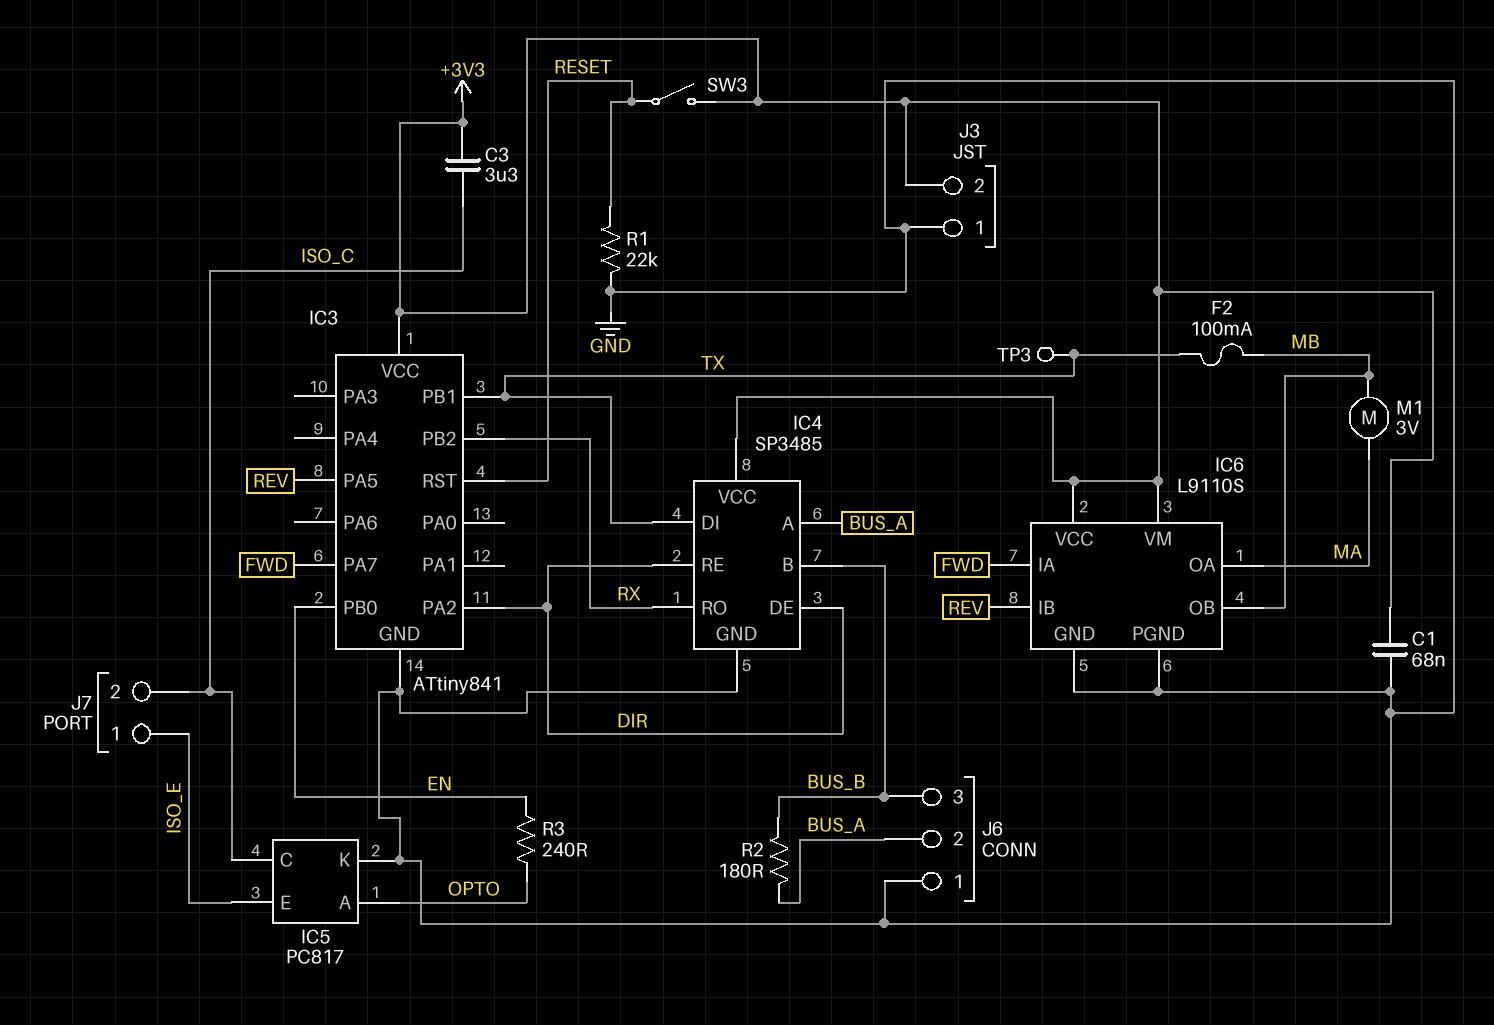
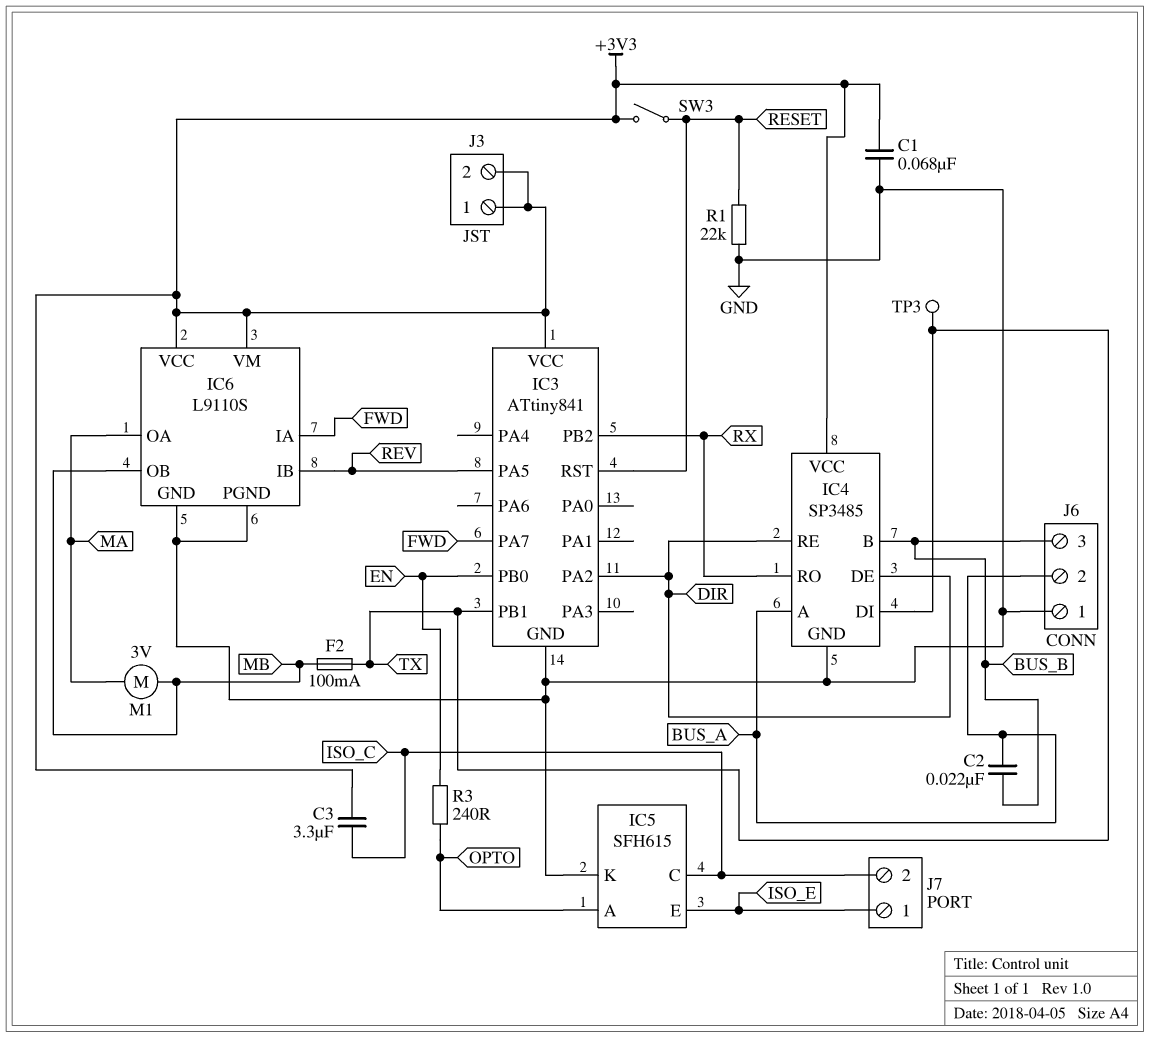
C2: none -> 22nF (BUS_A, BUS_B)
IC5: PC817 -> SFH615
J3 pin 1: GND -> +3V3
R2: 180 (BUS_A, BUS_B) -> none

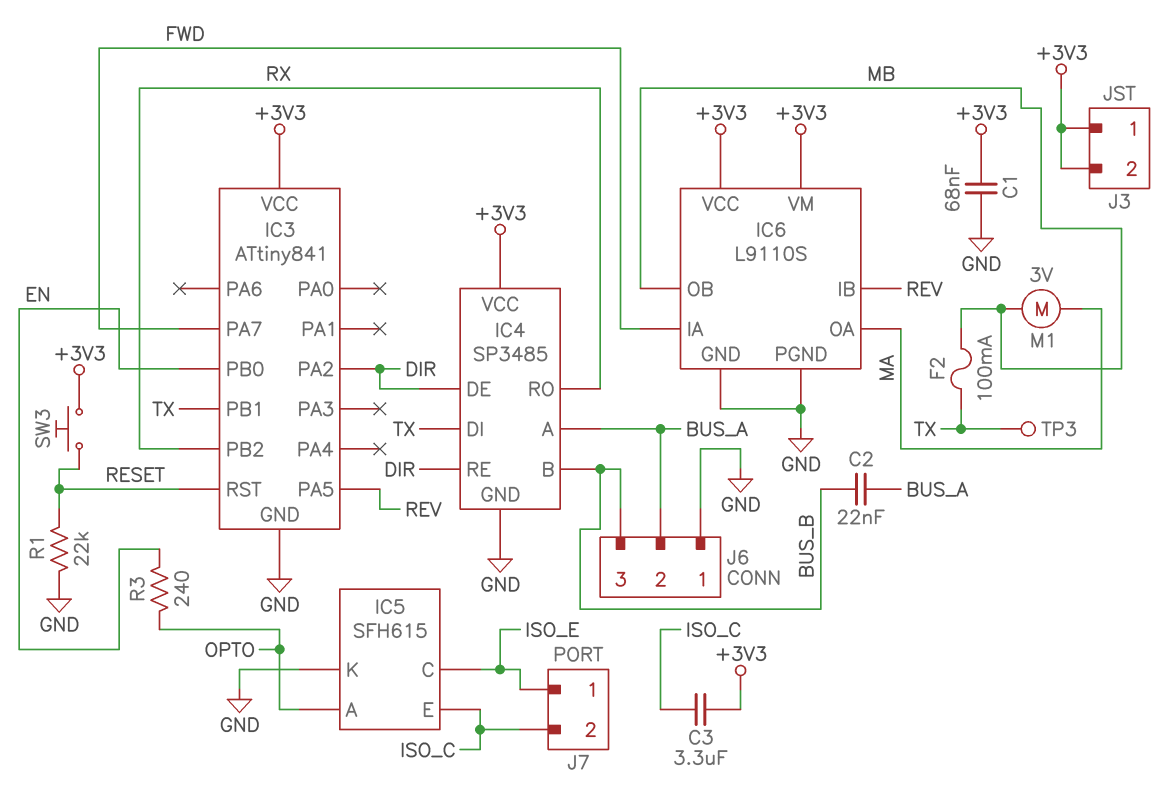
IC5 pin C: ISO_C -> ISO_E
IC5 pin E: ISO_E -> ISO_C
SW3: switch (+3V3, RESET) -> button (+3V3, RESET)

